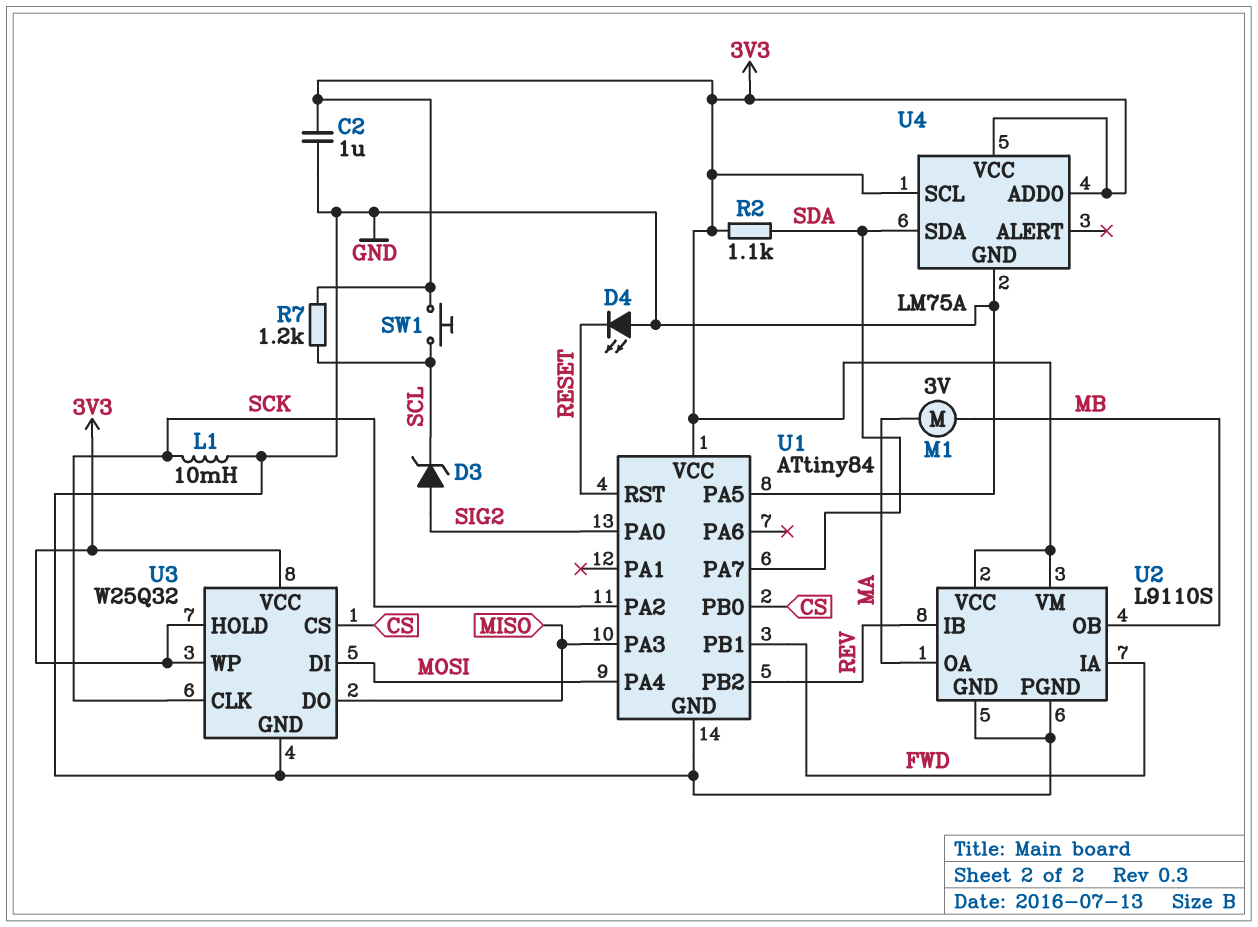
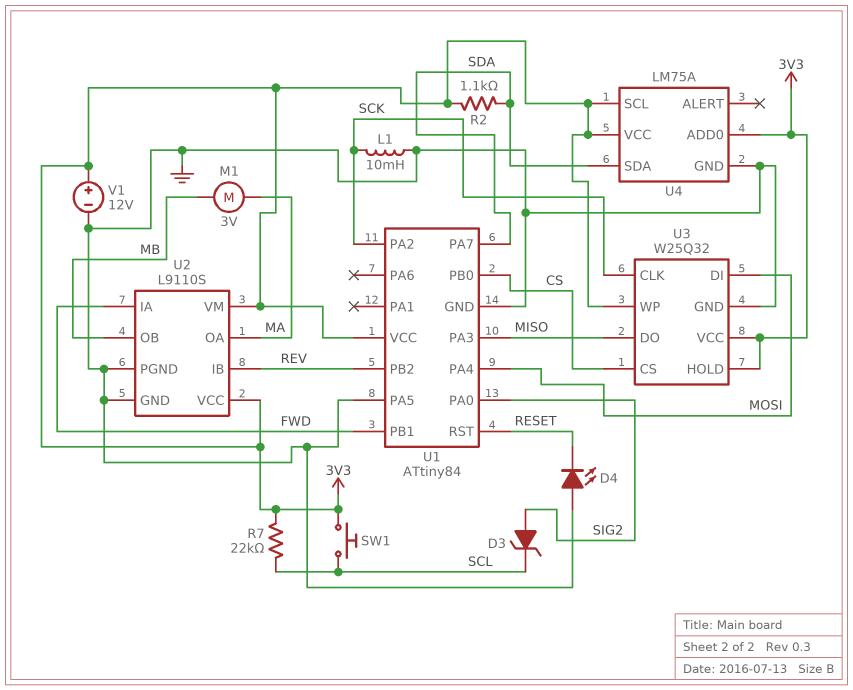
C2: 1uF (3V3, GND) -> none
R7: 1.2k (3V3, SCL) -> 22k (3V3, SCL)
V1: none -> 12V (plus 3V3, minus GND)

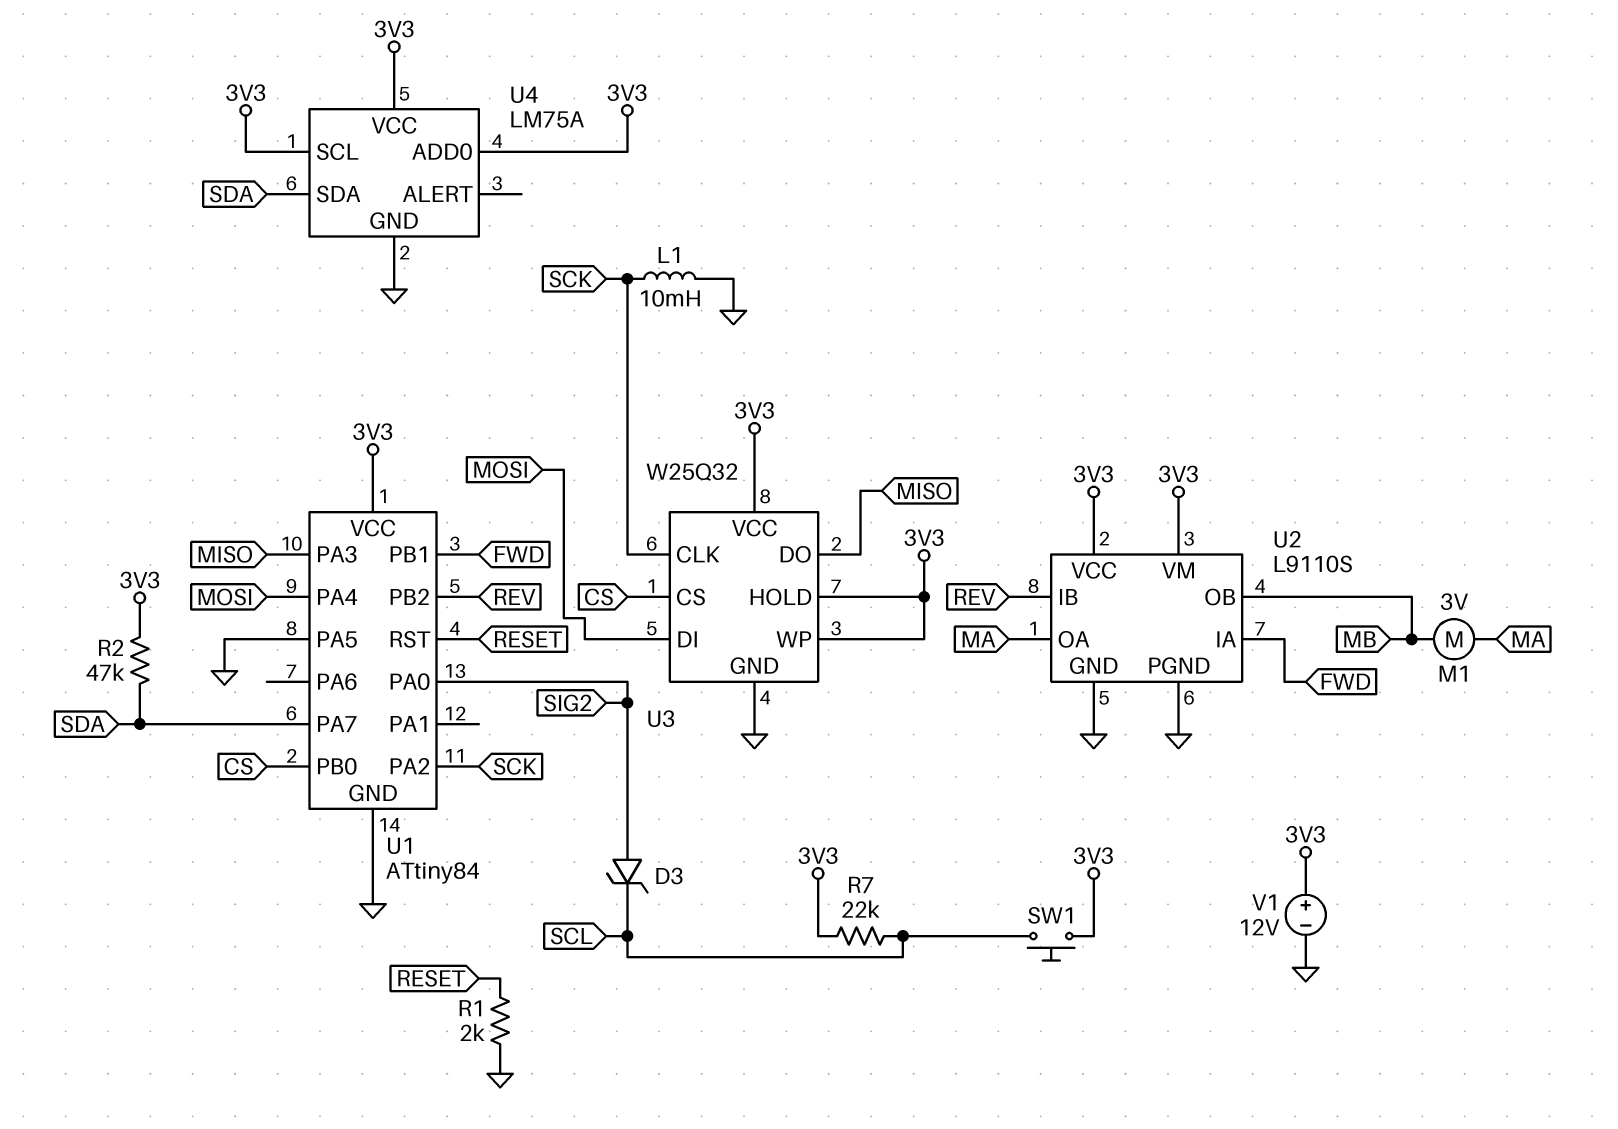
D4: LED (A GND, K RESET) -> none
R1: none -> 2k (GND, RESET)
R2: 1.1k (3V3, SDA) -> 47k (3V3, SDA)

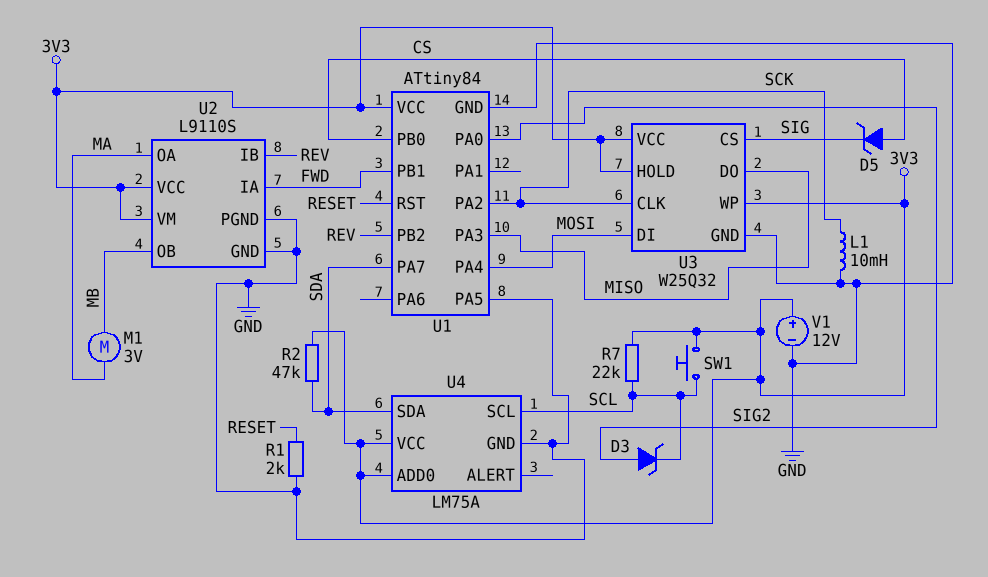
D5: none -> zener (A CS, K SIG)
U3 pin CS: CS -> SIG
U4 pin SCL: 3V3 -> SCL

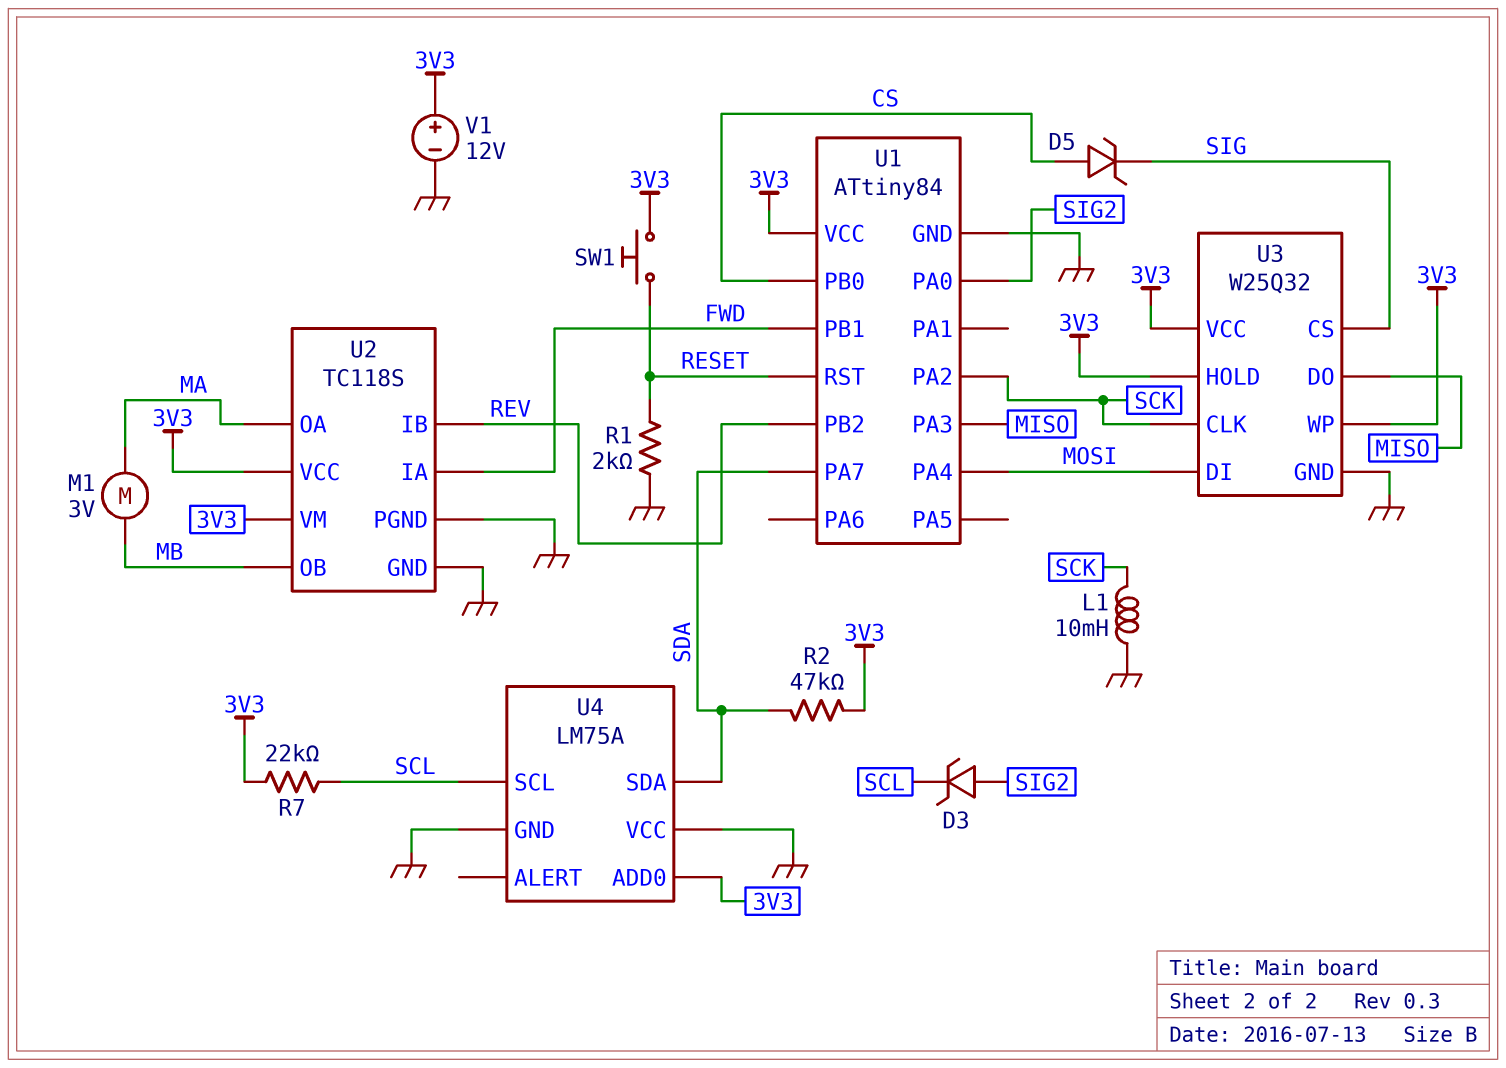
SW1: button (3V3, SCL) -> button (3V3, RESET)
U1 pin PA5: GND -> none
U2: L9110S -> TC118S
U4 pin VCC: 3V3 -> GND

